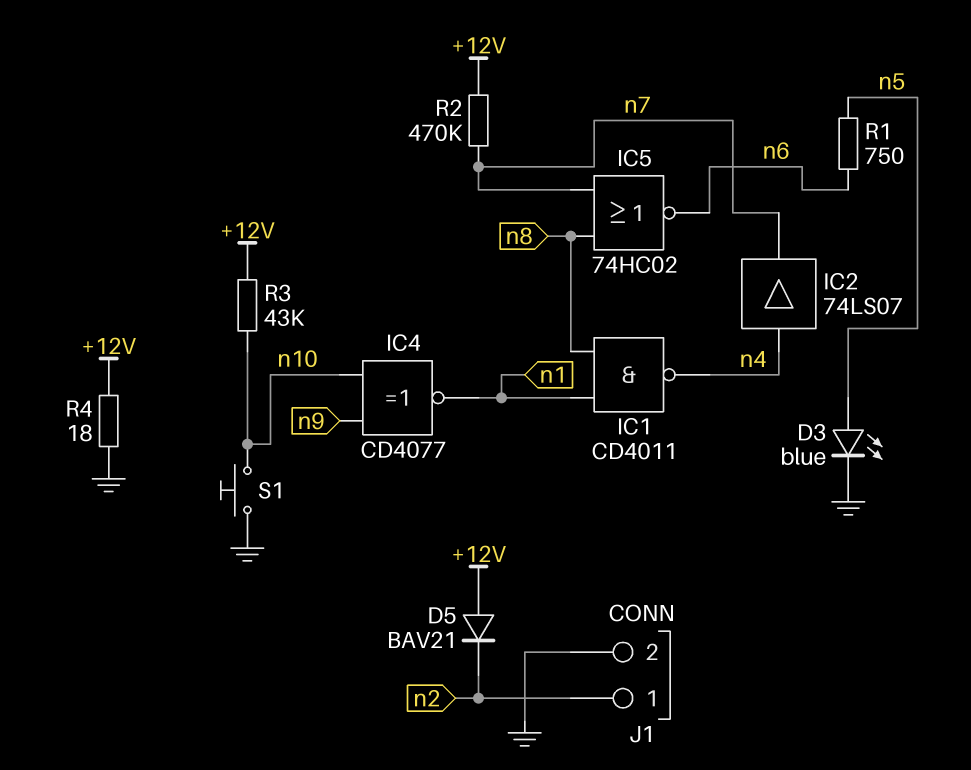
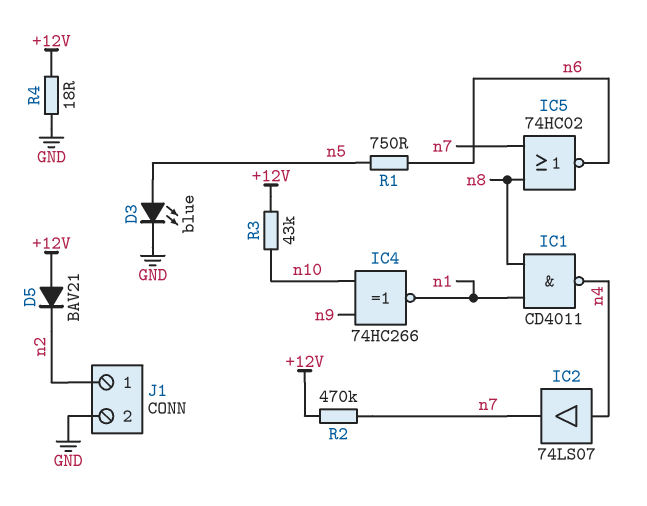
IC4: XNOR CD4077 (in n9, in n10, out n1) -> XNOR 74HC266 (in n9, in n10, out n1)
S1: button (GND, n10) -> none

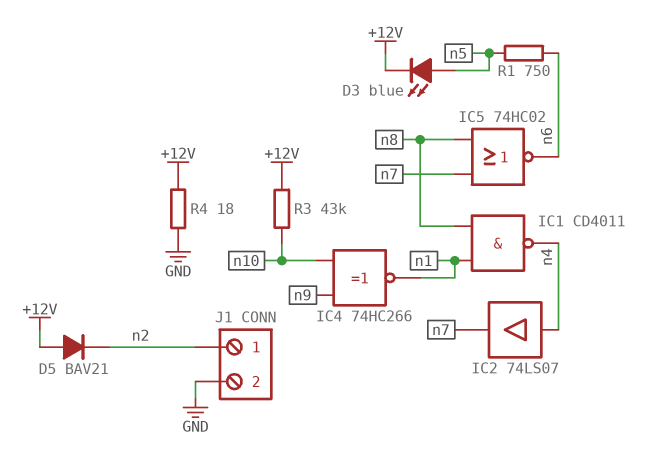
D3: LED blue (A n5, K GND) -> LED blue (A n5, K +12V)
R2: 470k (+12V, n7) -> none

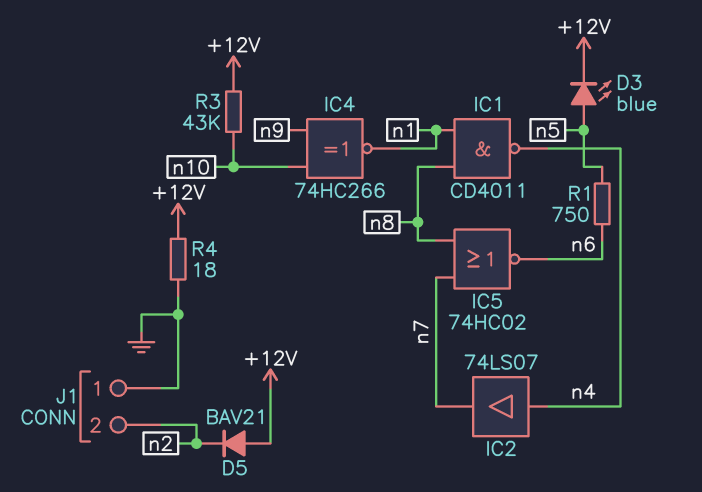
J1 pin 1: n2 -> GND
J1 pin 2: GND -> n2

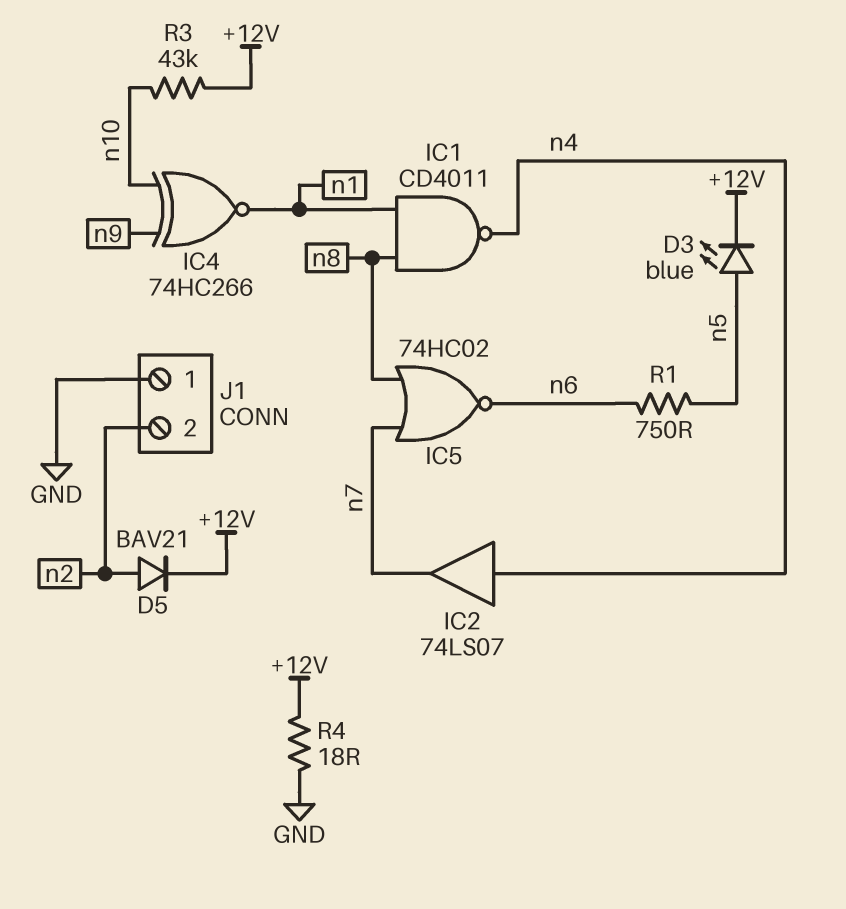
D5: diode BAV21 (A +12V, K n2) -> diode BAV21 (A n2, K +12V)

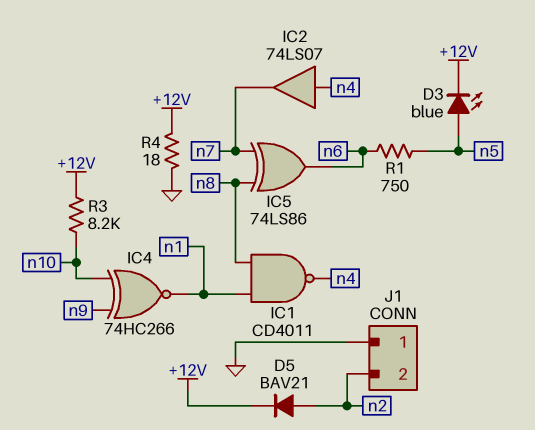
IC5: NOR 74HC02 (in n7, in n8, out n6) -> XOR 74LS86 (in n7, in n8, out n6)
R3: 43k (+12V, n10) -> 8.2k (+12V, n10)

